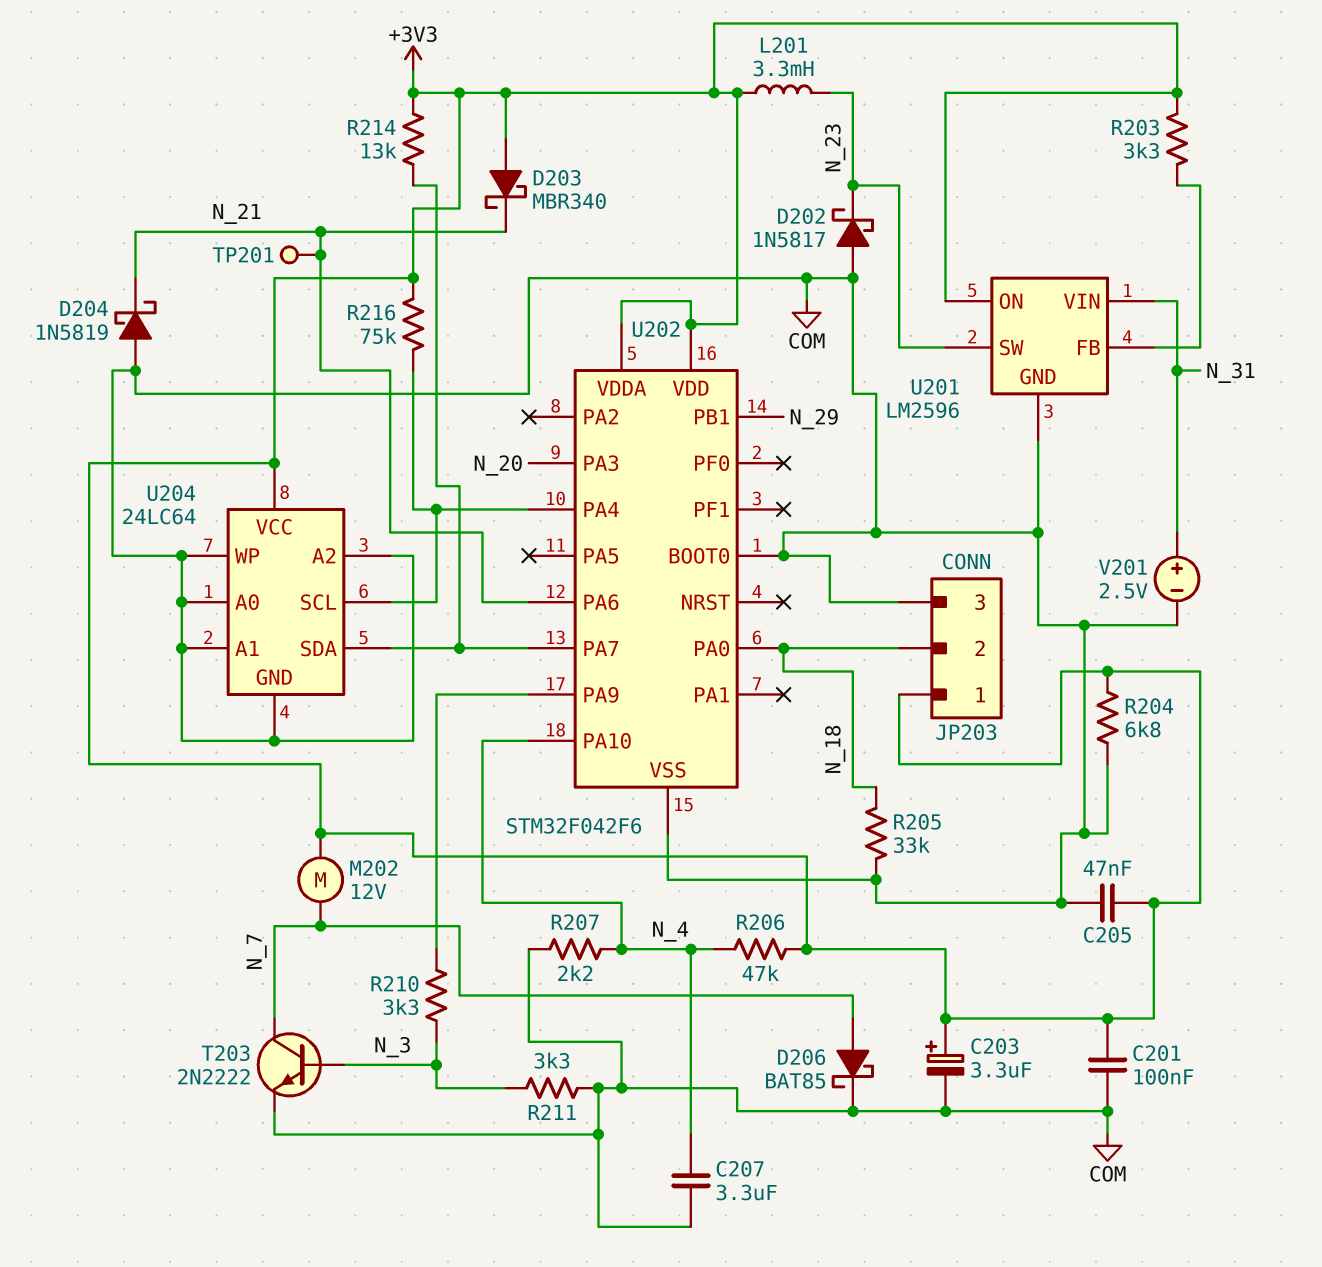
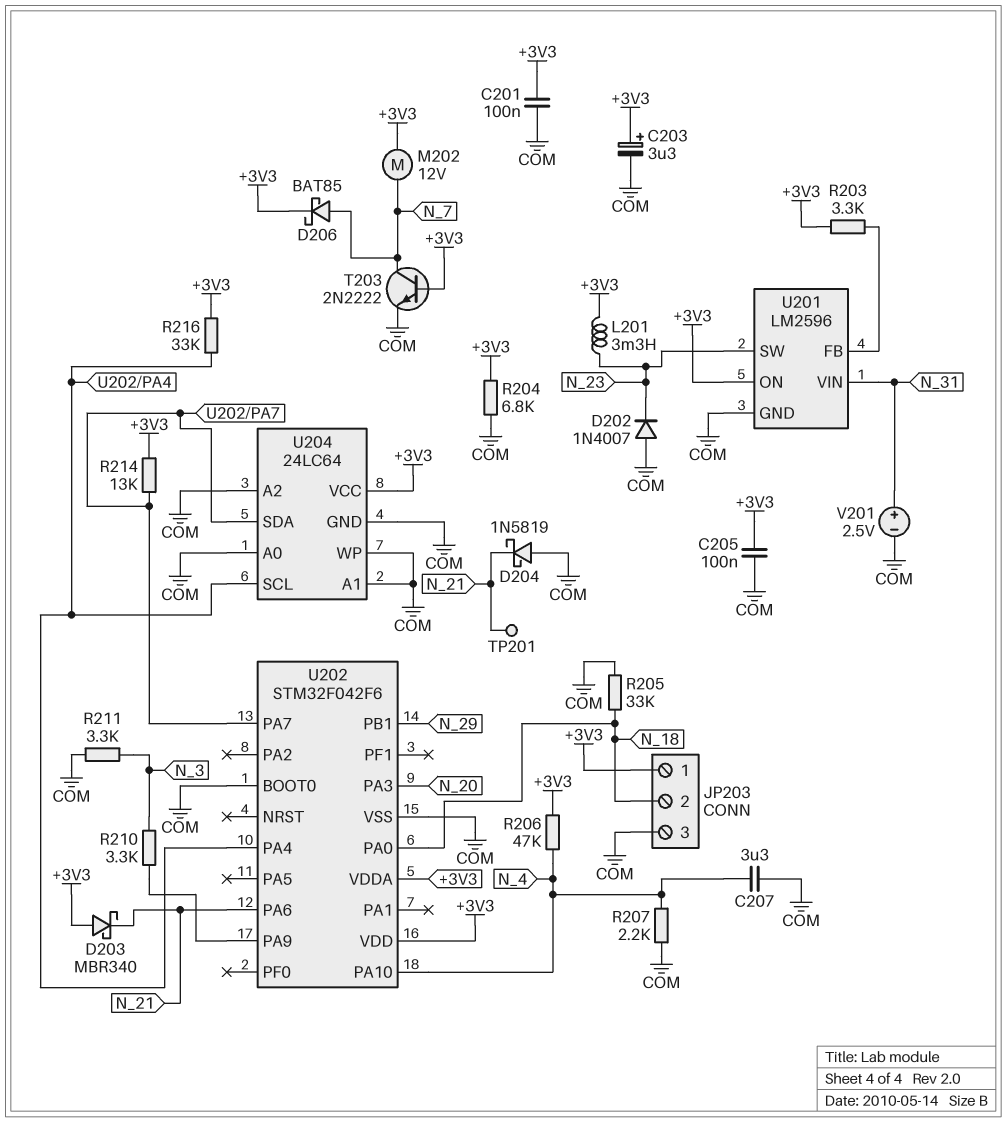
C205: 47nF (+3V3, COM) -> 100nF (+3V3, COM)
D202: schottky 1N5817 (A COM, K N_23) -> diode 1N4007 (A COM, K N_23)
D206: schottky BAT85 (A N_7, K COM) -> schottky BAT85 (A N_7, K +3V3)
R216: 75k (+3V3, U202/PA4) -> 33k (+3V3, U202/PA4)
T203: NPN 2N2222 (B N_3, C N_7, E COM) -> NPN 2N2222 (B +3V3, C N_7, E COM)

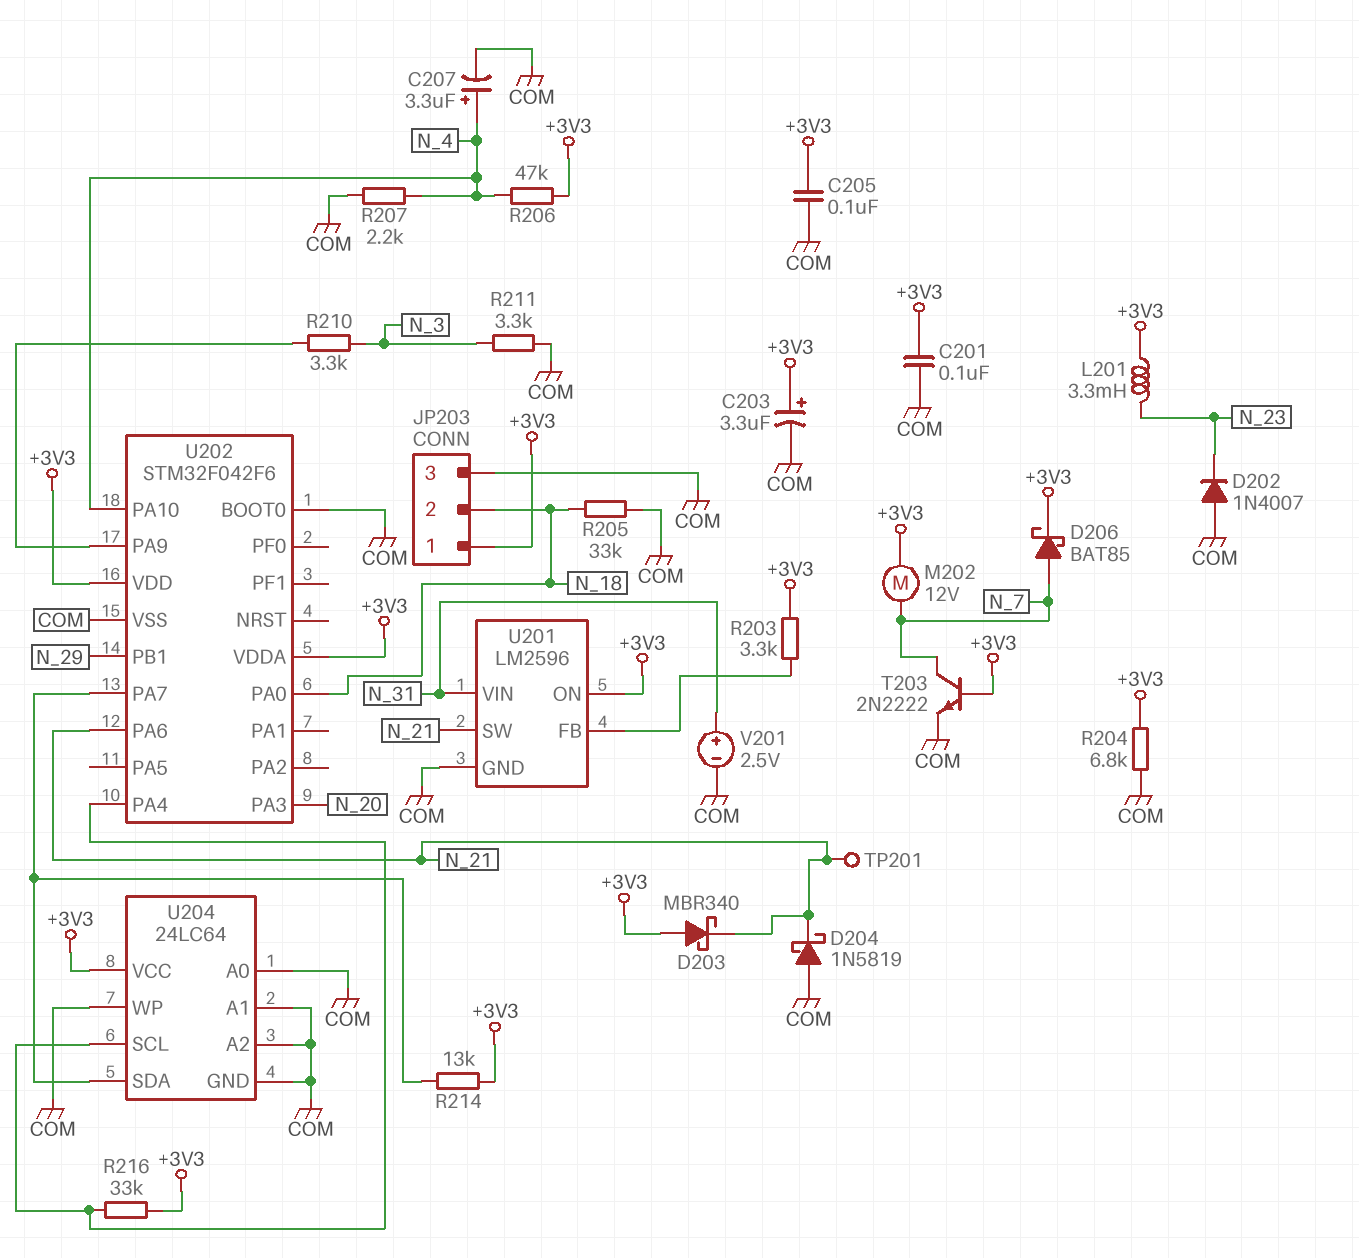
C207: 3.3uF (COM, N_4) -> 3.3uF (plus N_4, minus COM)
U201 pin SW: N_23 -> N_21

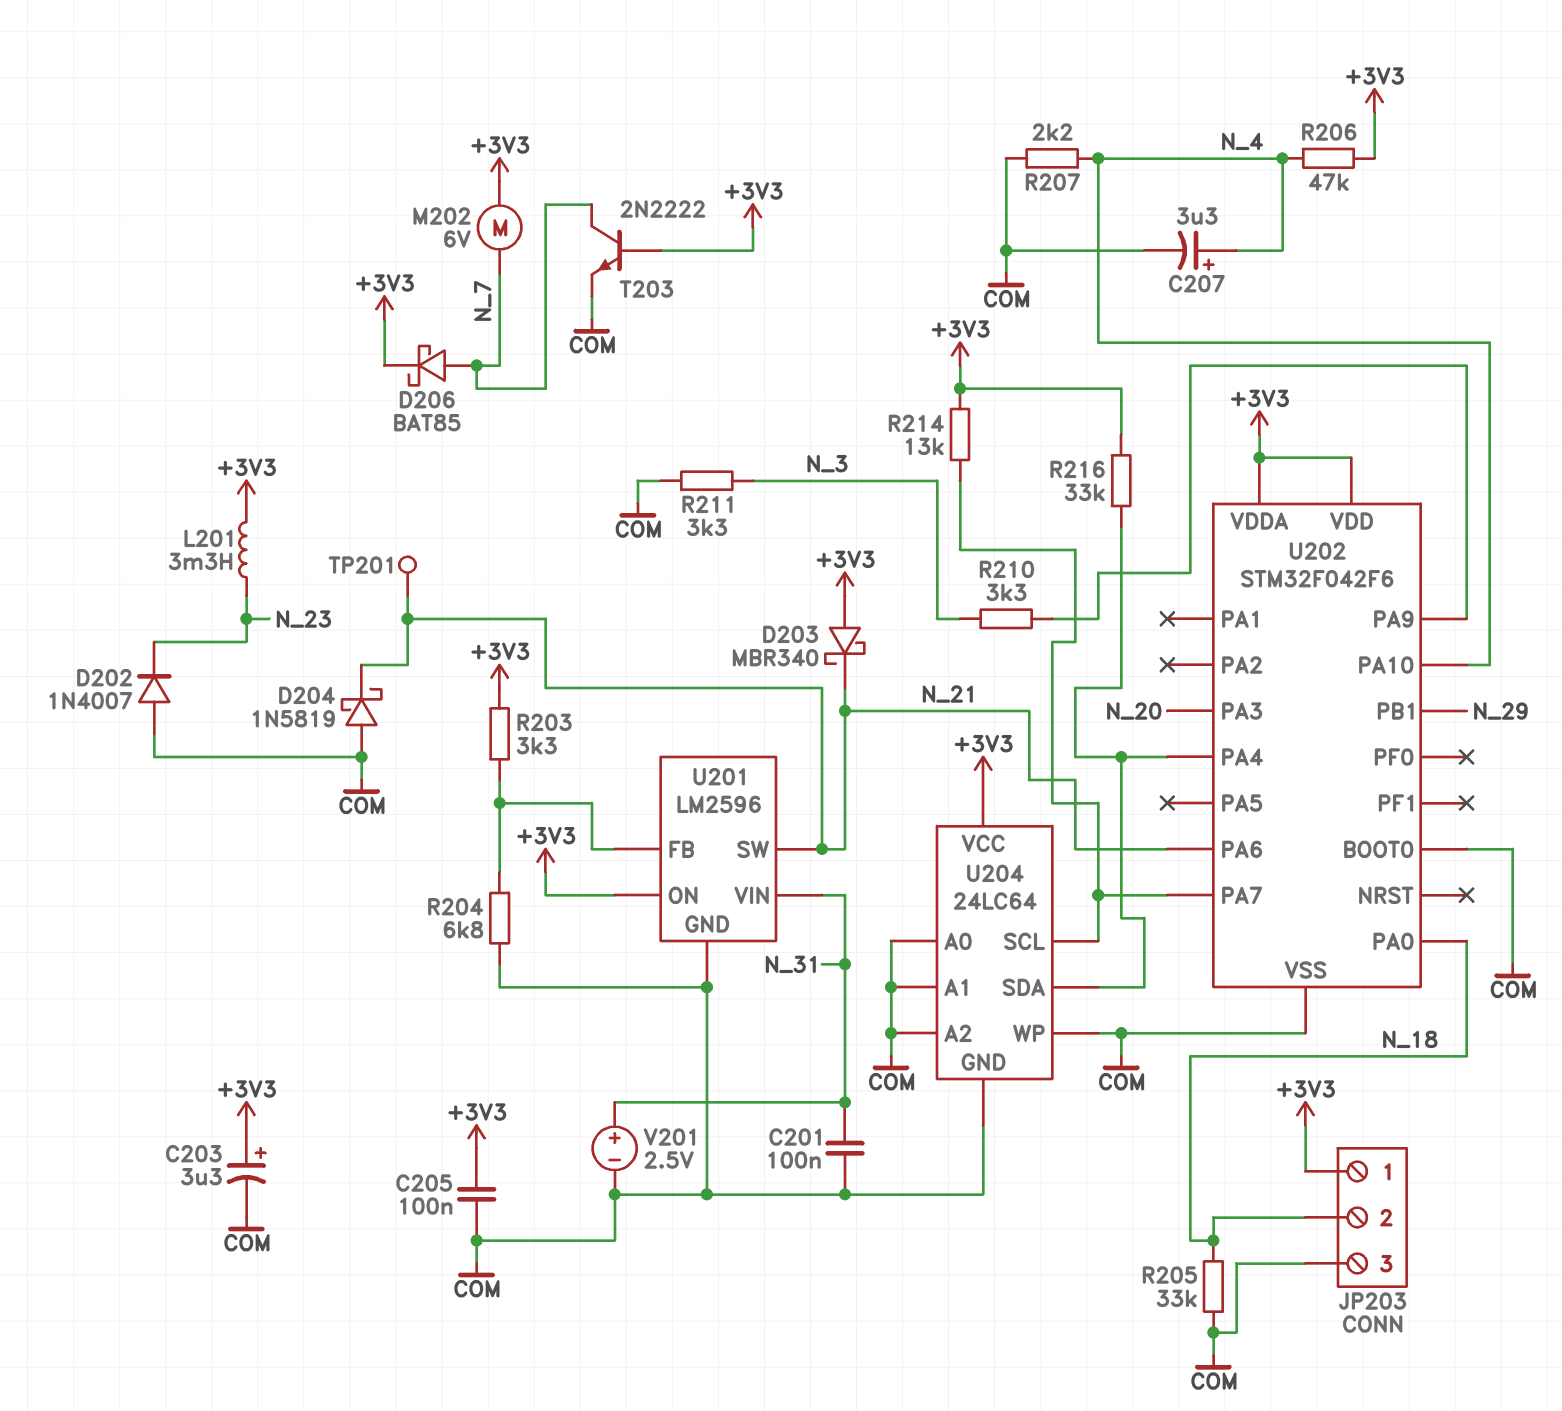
C201: 100nF (+3V3, COM) -> 100nF (COM, N_31)
M202: motor 12V (+3V3, N_7) -> motor 6V (+3V3, N_7)
R204: 6.8k (+3V3, COM) -> 6.8k (COM, U201/FB)
U204 pin SCL: U202/PA4 -> U202/PA7
U204 pin SDA: U202/PA7 -> U202/PA4

